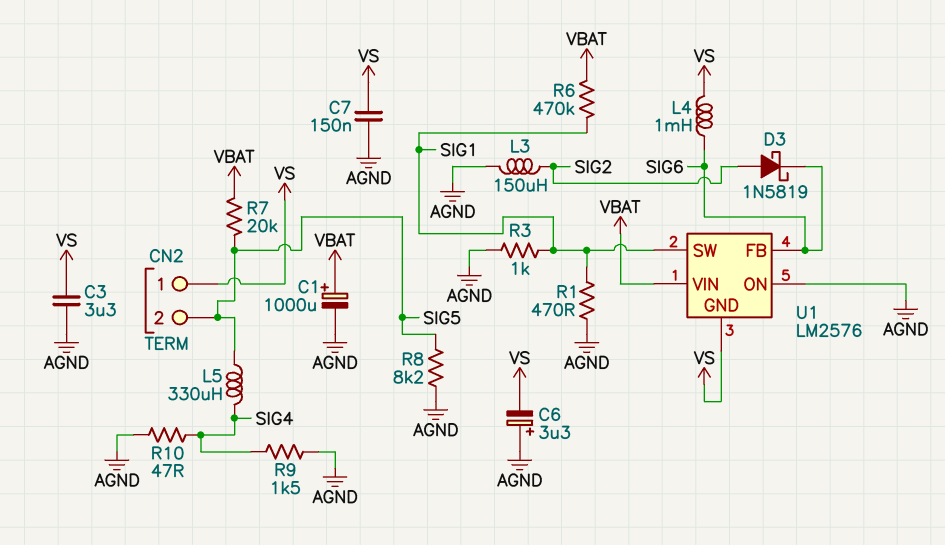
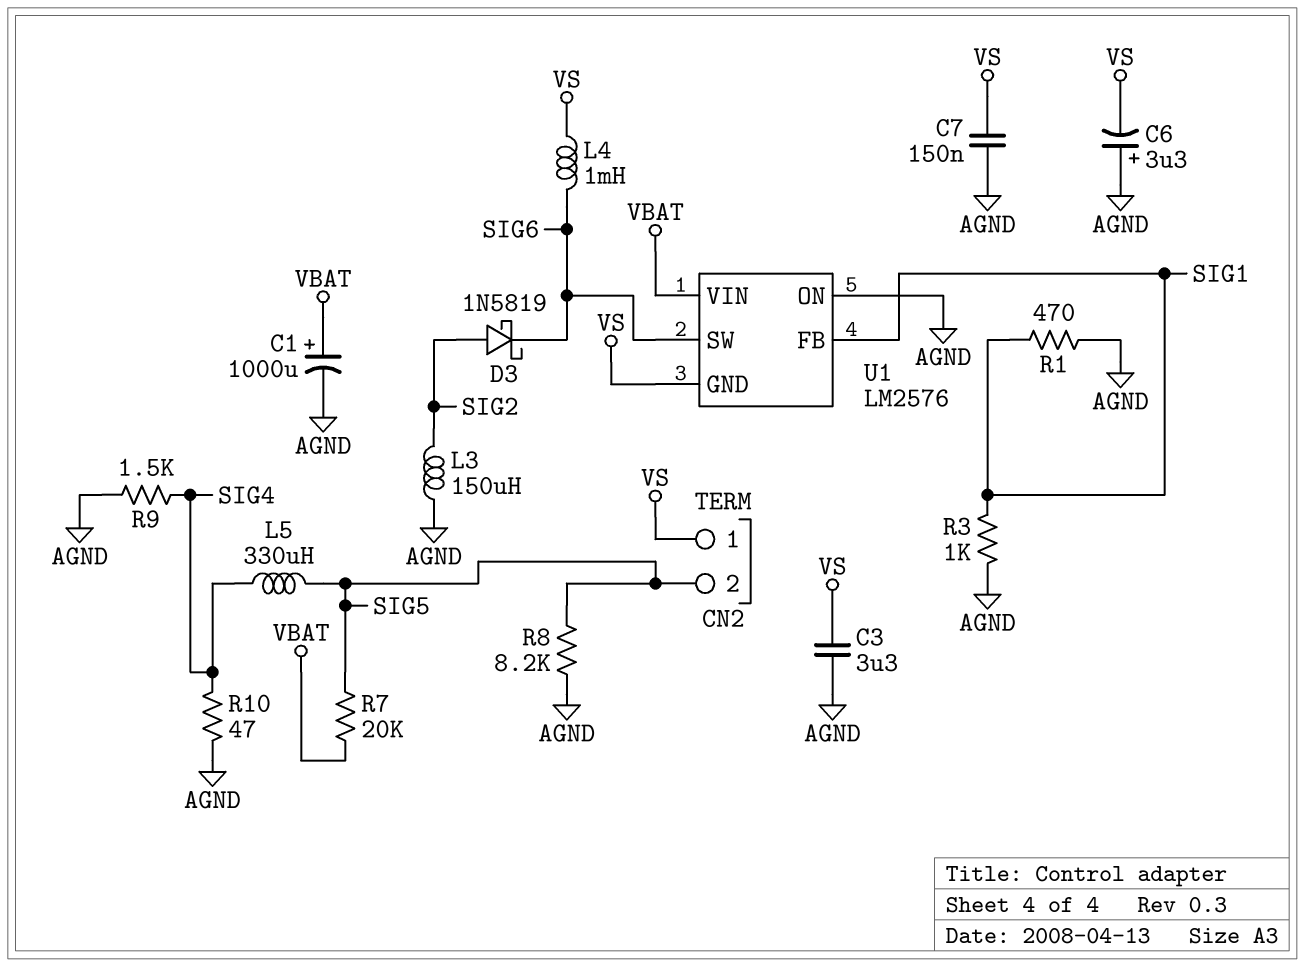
R6: 470k (SIG1, VBAT) -> none
U1 pin FB: SIG6 -> SIG1
U1 pin SW: SIG1 -> SIG6

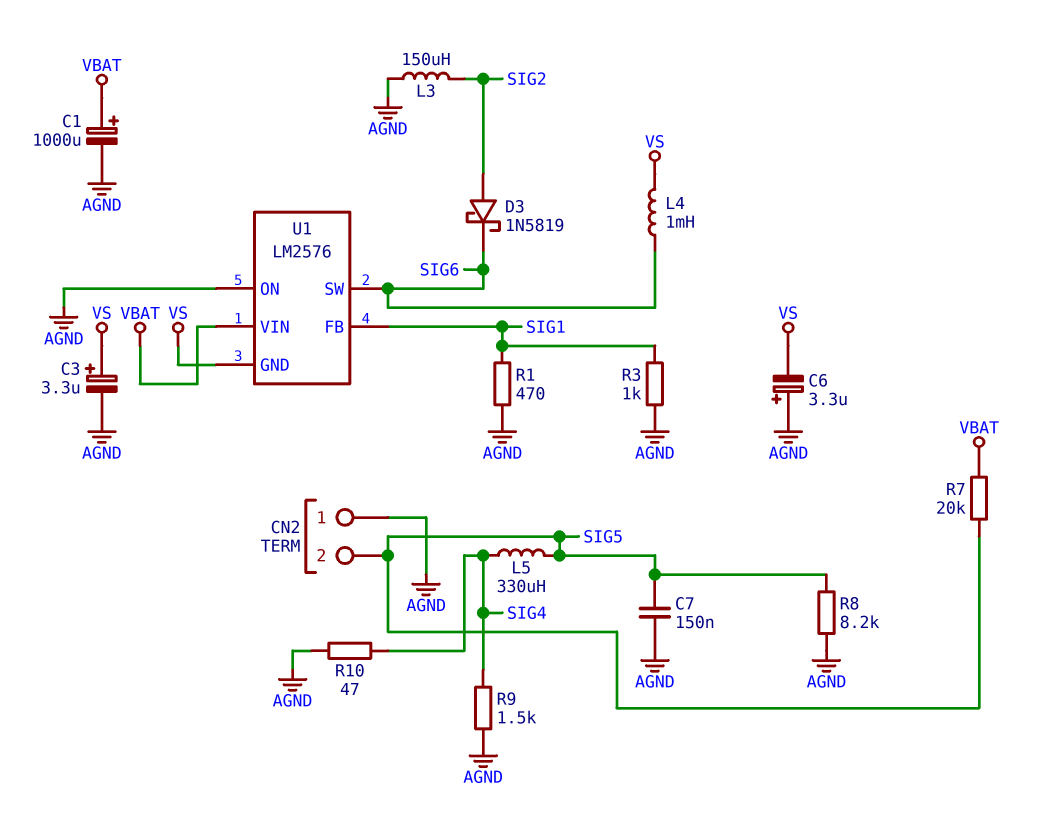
C3: 3.3uF (AGND, VS) -> 3.3uF (plus VS, minus AGND)
C7: 150nF (AGND, VS) -> 150nF (AGND, SIG5)
CN2 pin 1: VS -> AGND

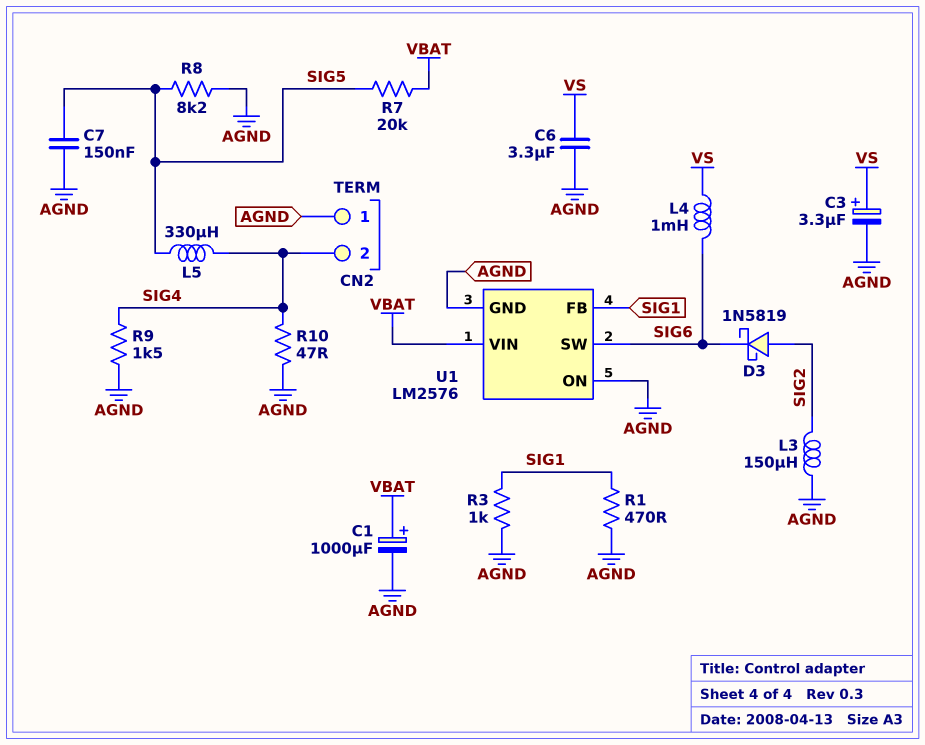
C6: 3.3uF (plus AGND, minus VS) -> 3.3uF (AGND, VS)
CN2 pin 2: SIG5 -> SIG4
U1 pin GND: VS -> AGND

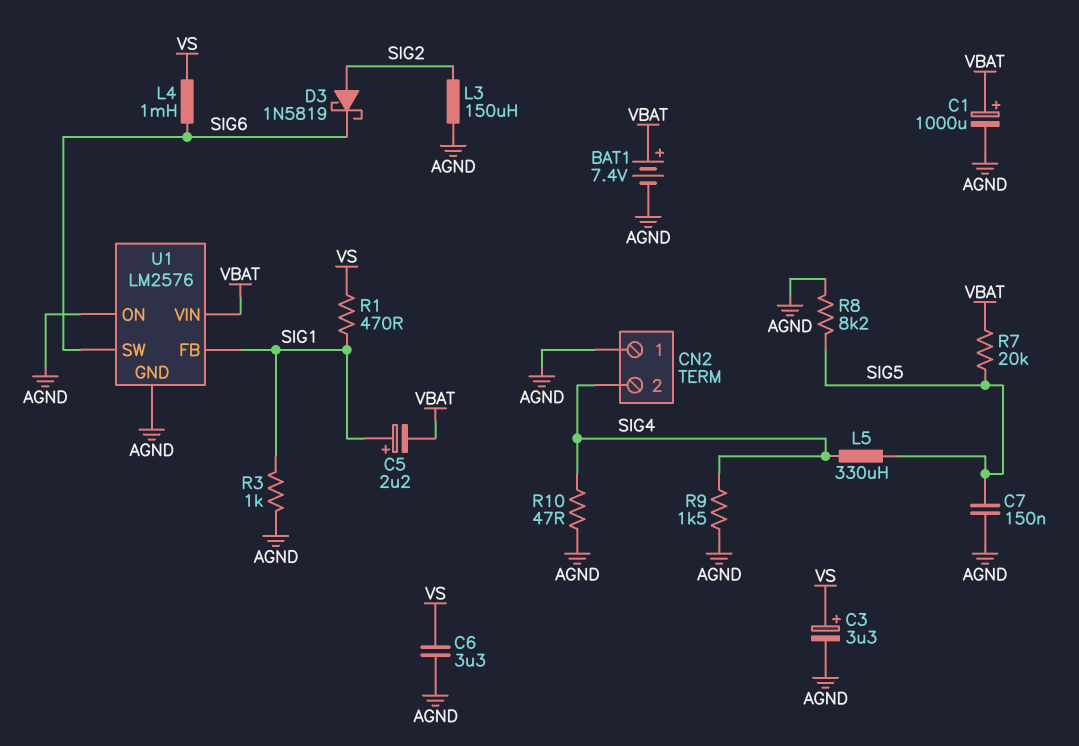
BAT1: none -> 7.4V (plus VBAT, minus AGND)
C5: none -> 2.2uF (plus SIG1, minus VBAT)
R1: 470 (AGND, SIG1) -> 470 (SIG1, VS)

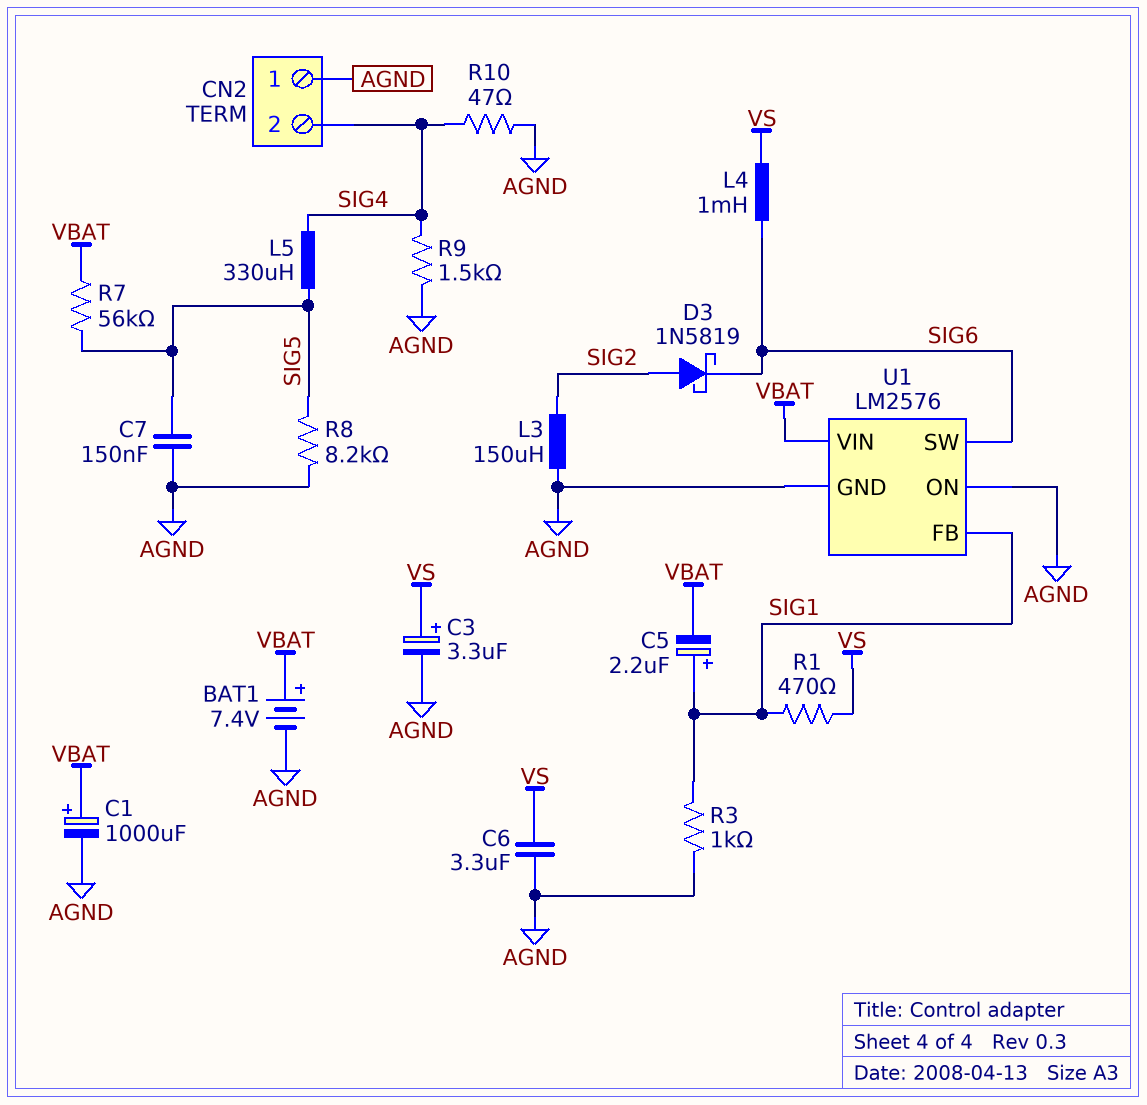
R7: 20k (SIG5, VBAT) -> 56k (SIG5, VBAT)

